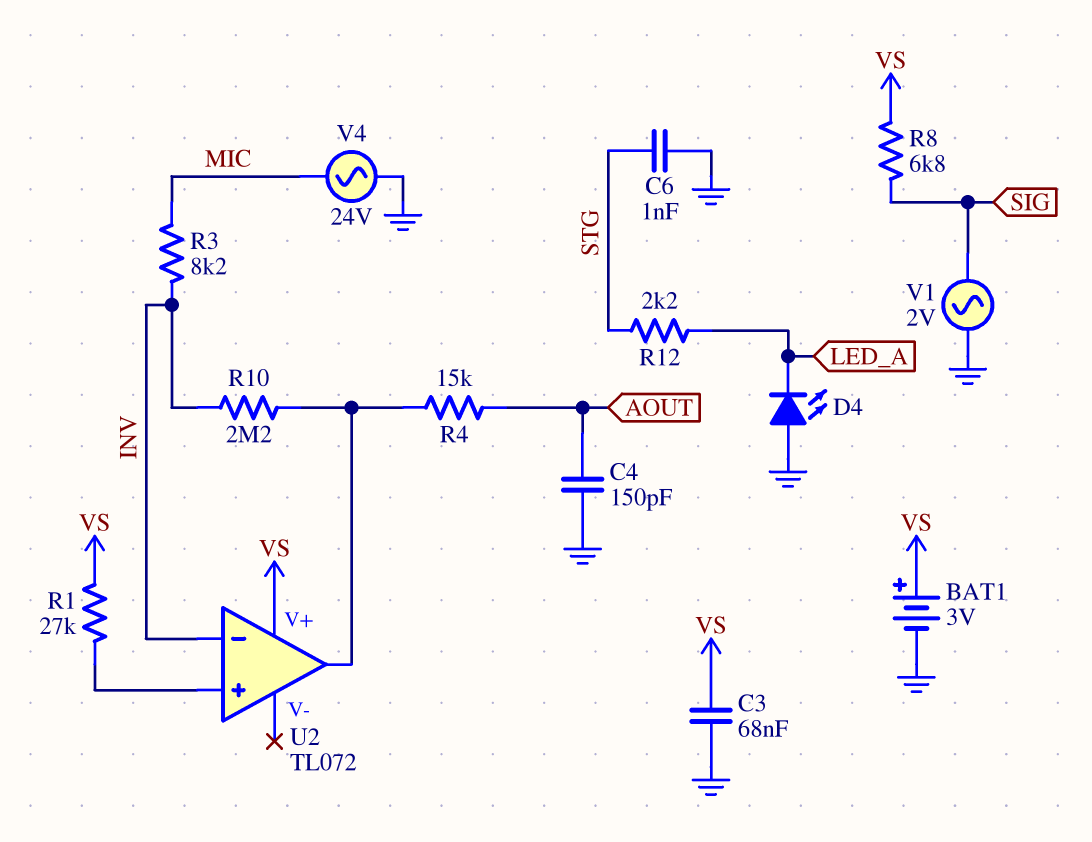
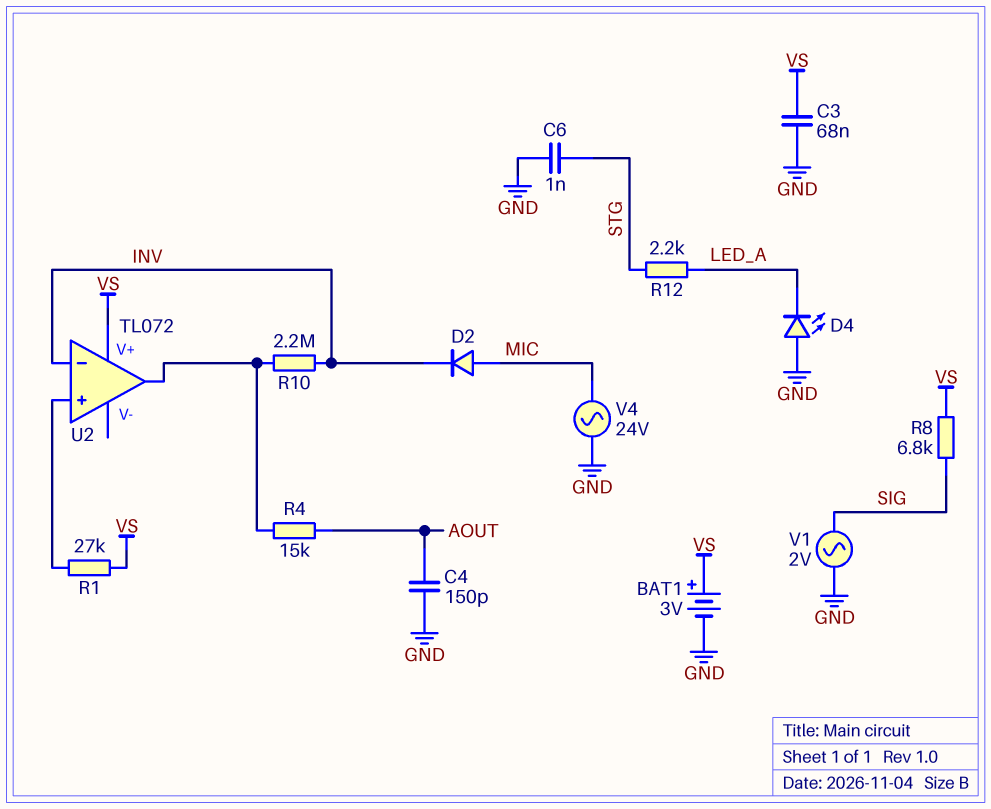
D2: none -> diode (A MIC, K INV)
R3: 8.2k (INV, MIC) -> none

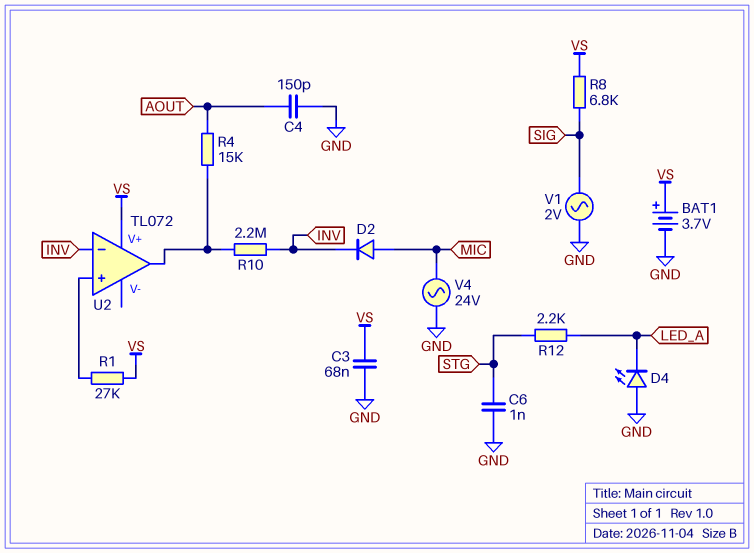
BAT1: 3V (plus VS, minus GND) -> 3.7V (plus VS, minus GND)

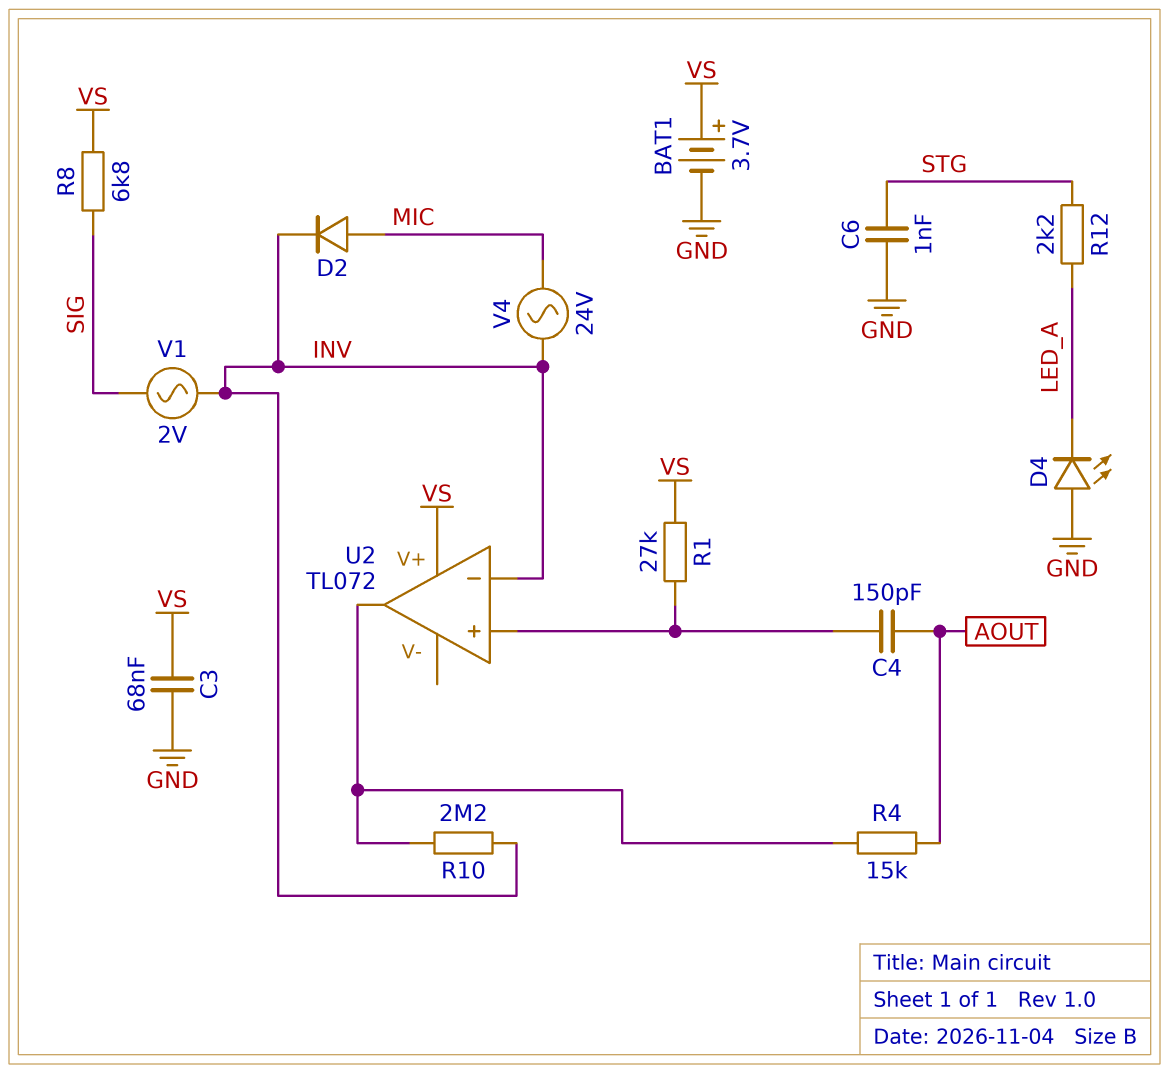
C4: 150pF (AOUT, GND) -> 150pF (AOUT, U2/in+)
V1: AC 2V (GND, SIG) -> AC 2V (INV, SIG)
V4: AC 24V (GND, MIC) -> AC 24V (INV, MIC)

